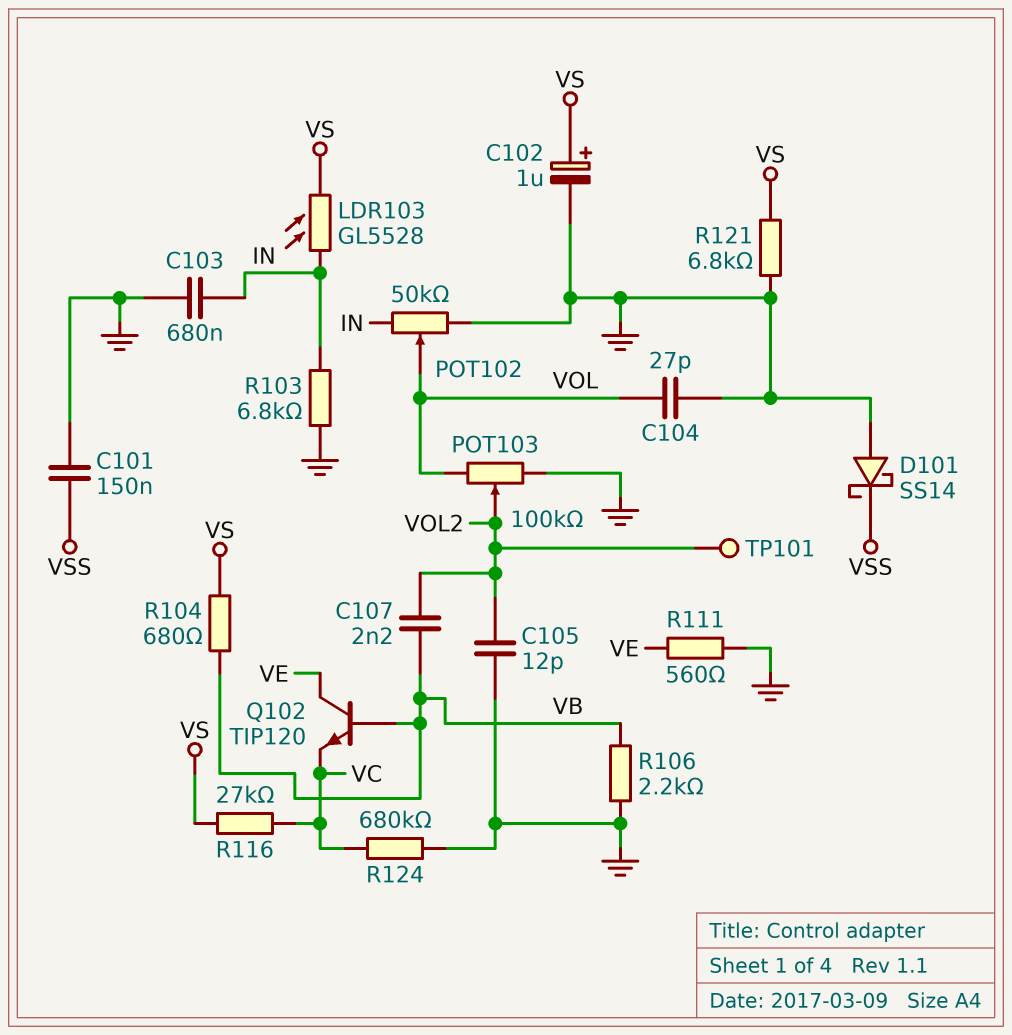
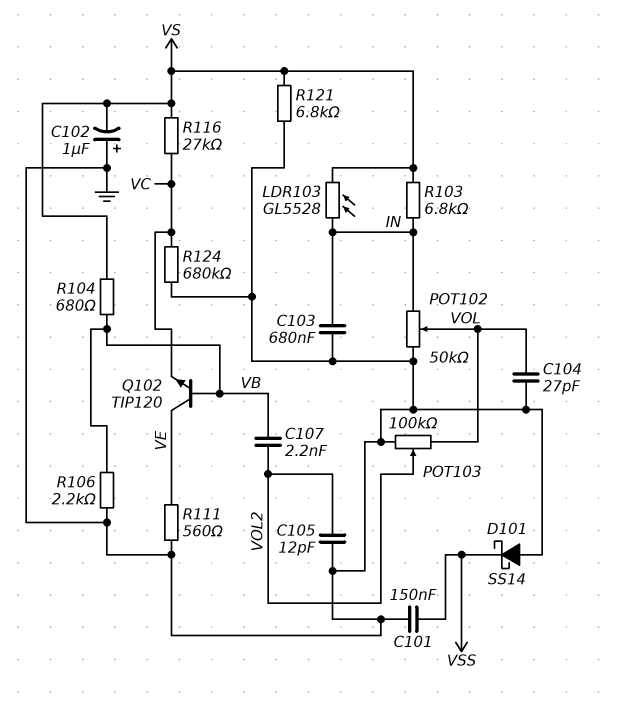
C102: 1uF (plus VS, minus GND) -> 1uF (plus GND, minus VS)
R103: 6.8k (GND, IN) -> 6.8k (IN, VS)
TP101: test point (VOL2) -> none

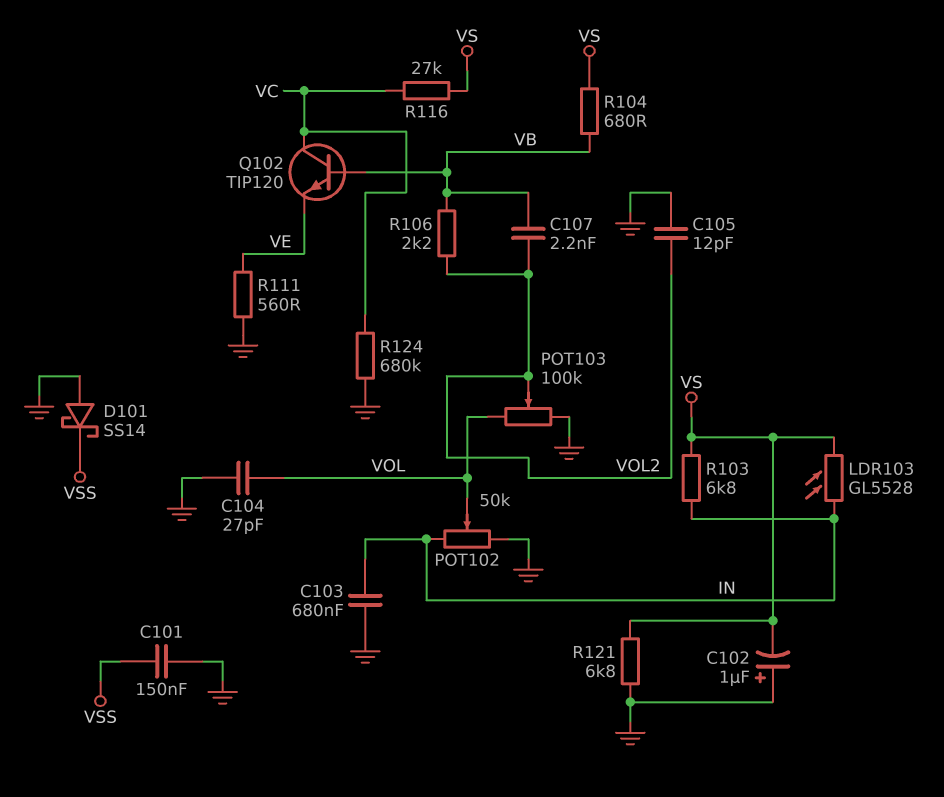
Q102: NPN TIP120 (B VB, C VE, E VC) -> NPN TIP120 (B VB, C VC, E VE)
R106: 2.2k (GND, VB) -> 2.2k (VB, VOL2)

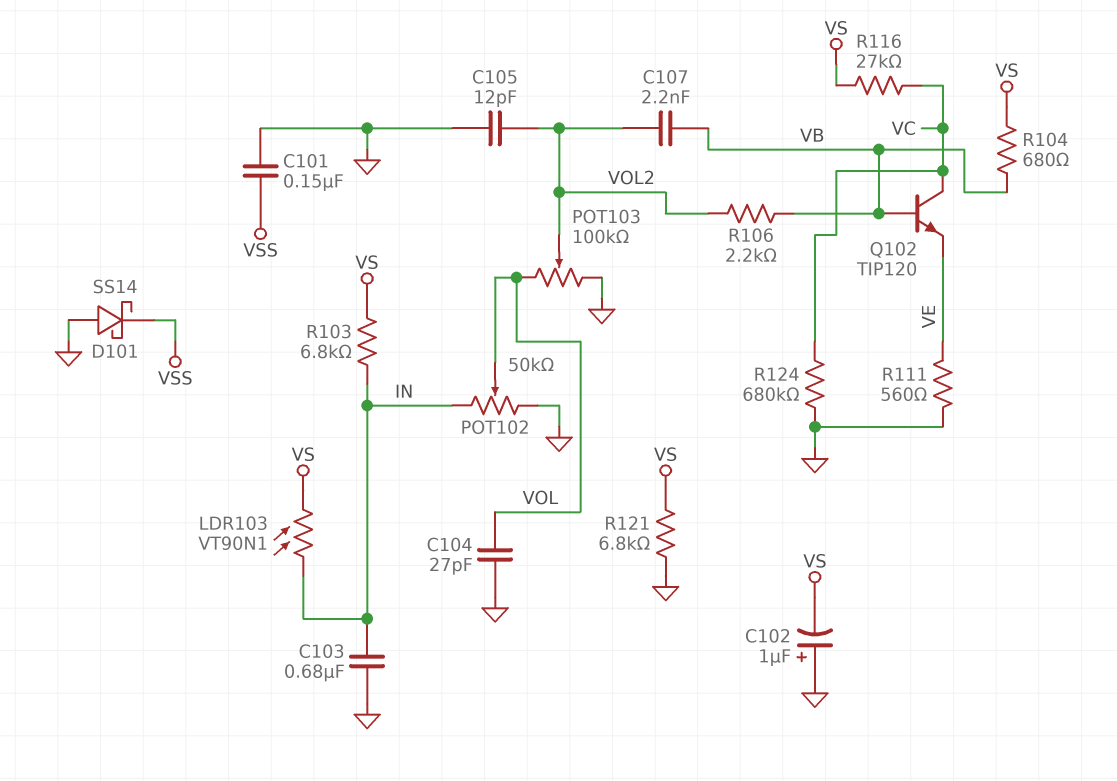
LDR103: GL5528 (IN, VS) -> VT90N1 (IN, VS)

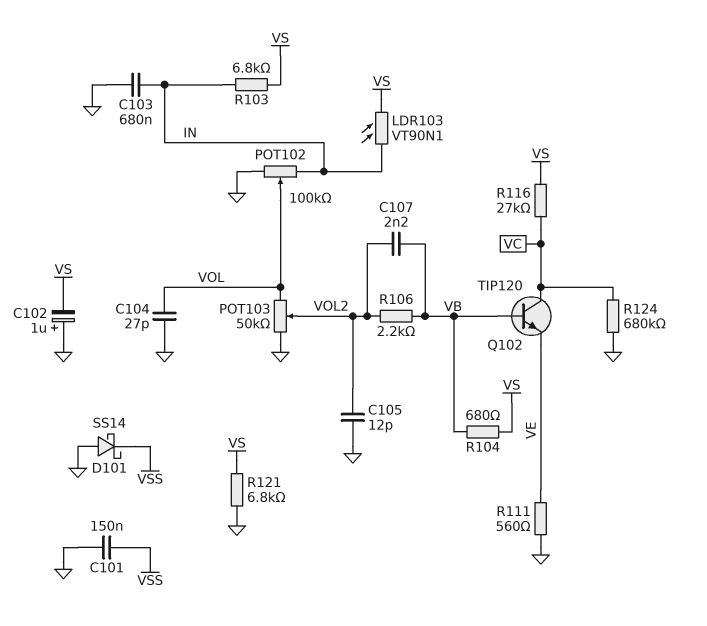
POT102: 50k (GND, IN, wiper VOL) -> 100k (GND, IN, wiper VOL)
POT103: 100k (GND, VOL, wiper VOL2) -> 50k (GND, VOL, wiper VOL2)

